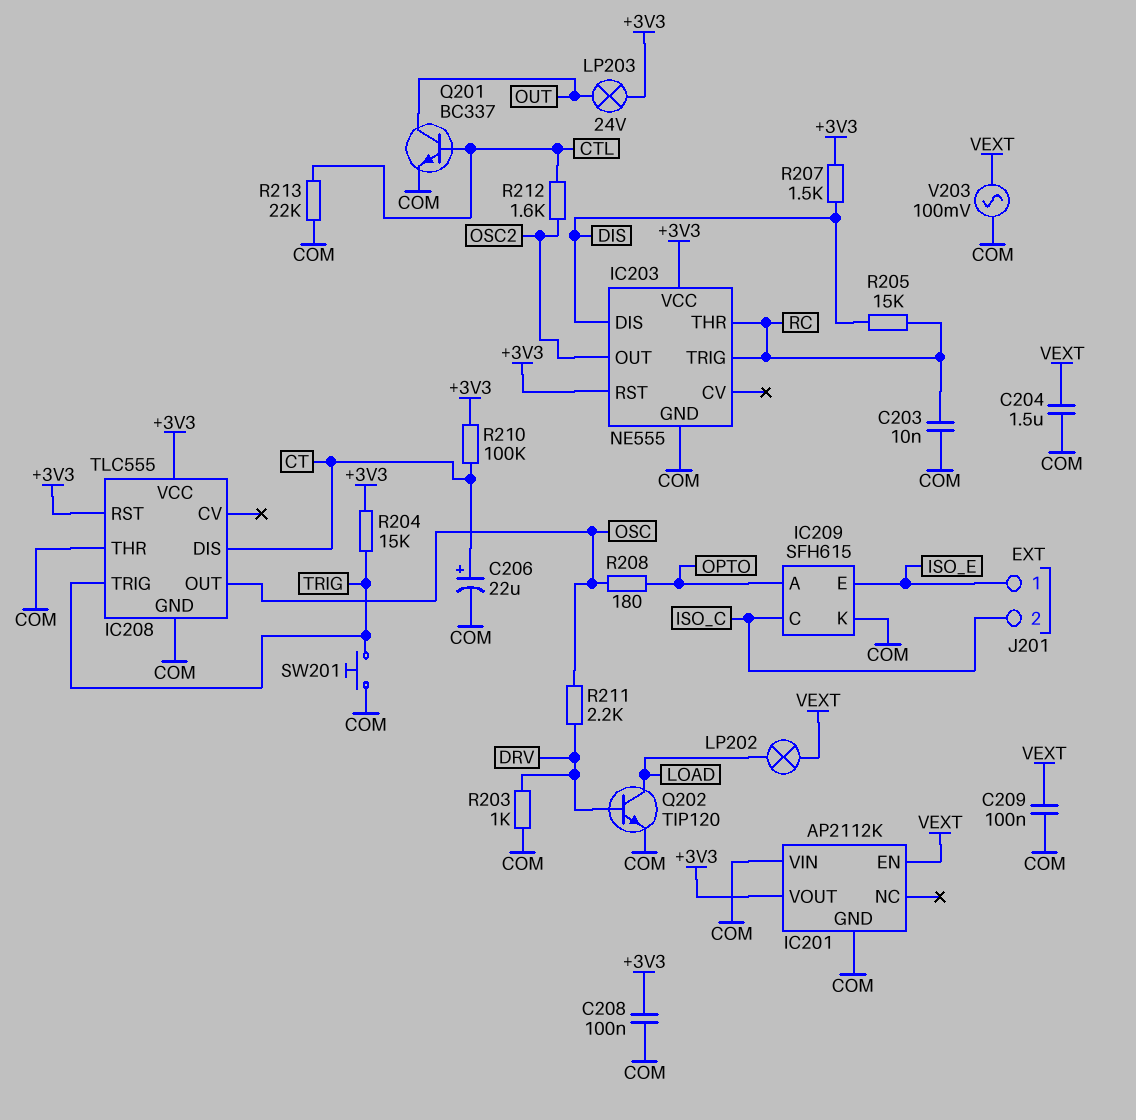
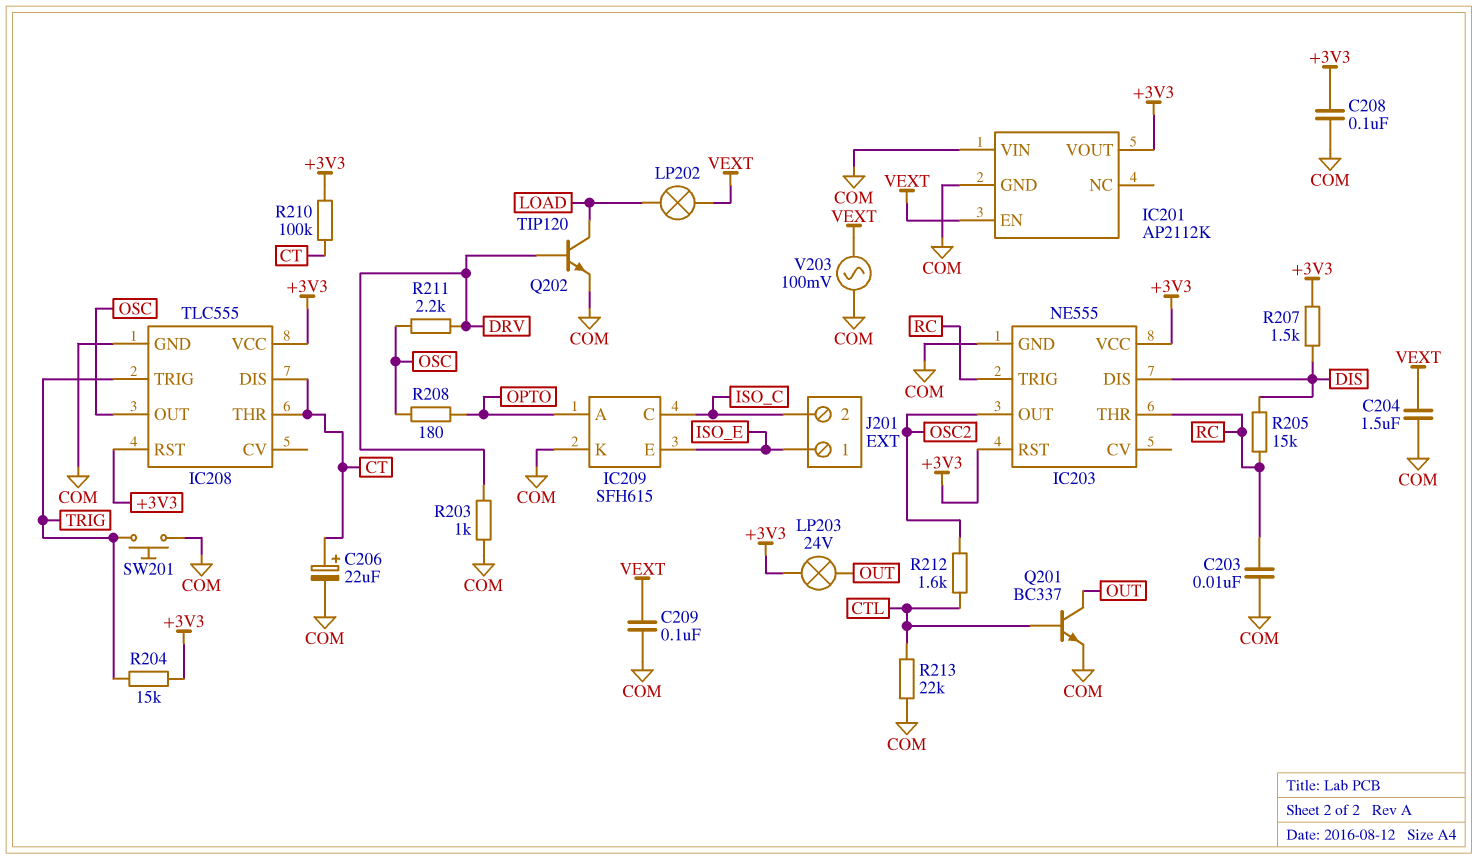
IC208 pin THR: COM -> CT

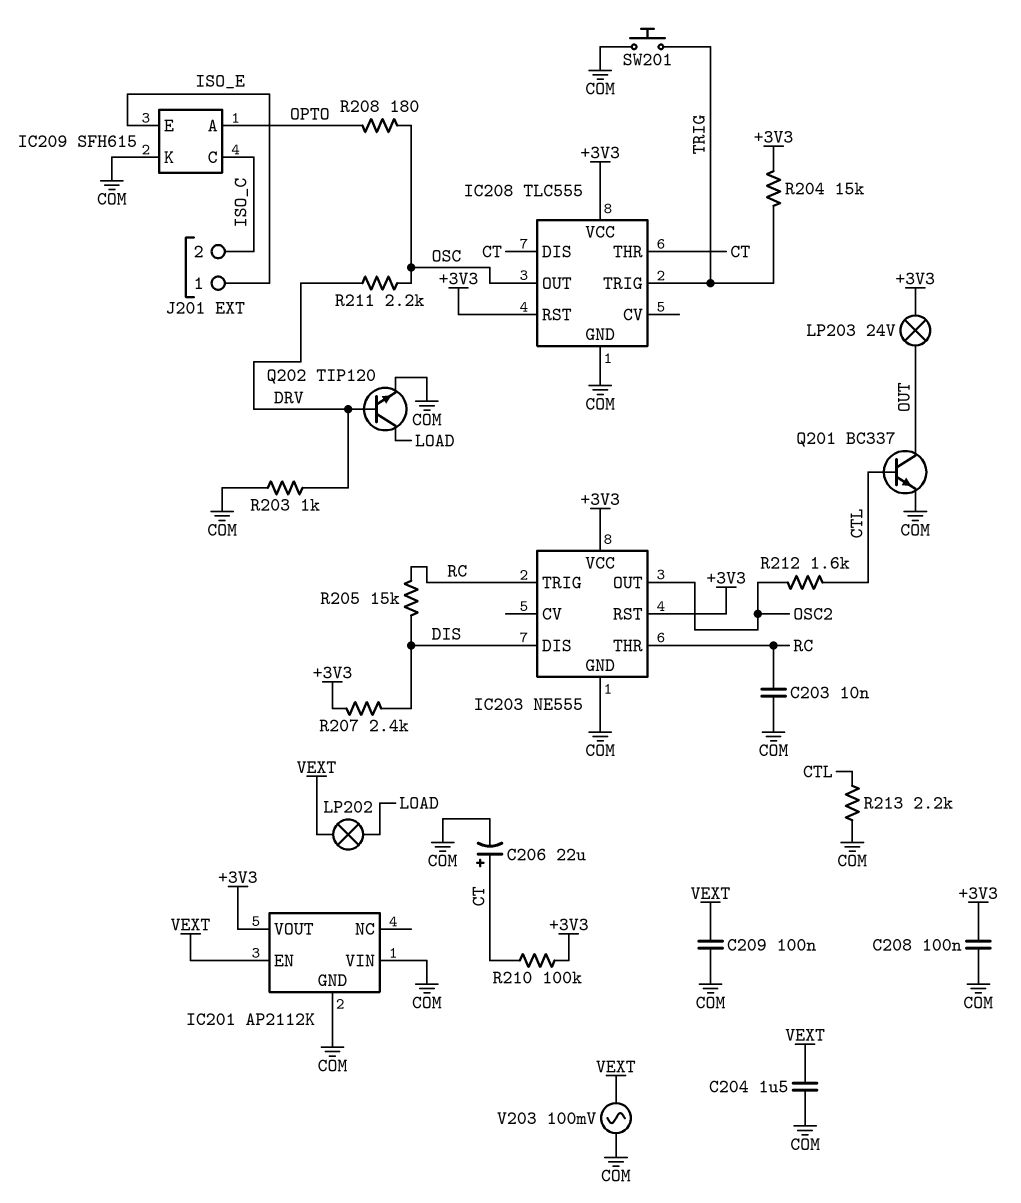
R207: 1.5k (+3V3, DIS) -> 2.4k (+3V3, DIS)
R213: 22k (COM, CTL) -> 2.2k (COM, CTL)

